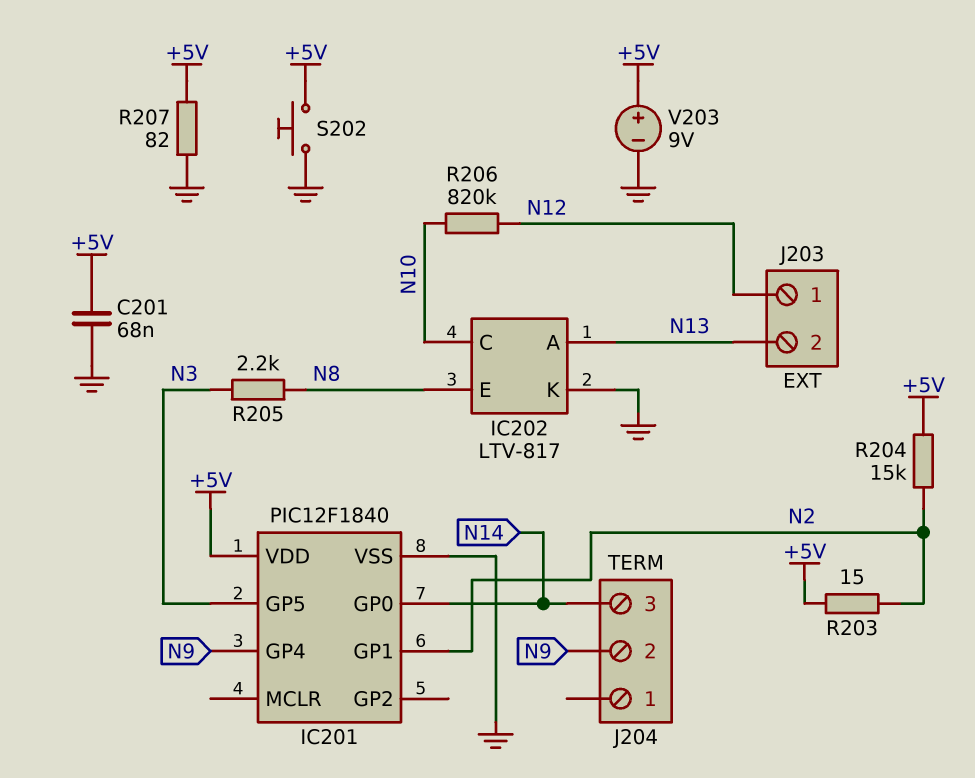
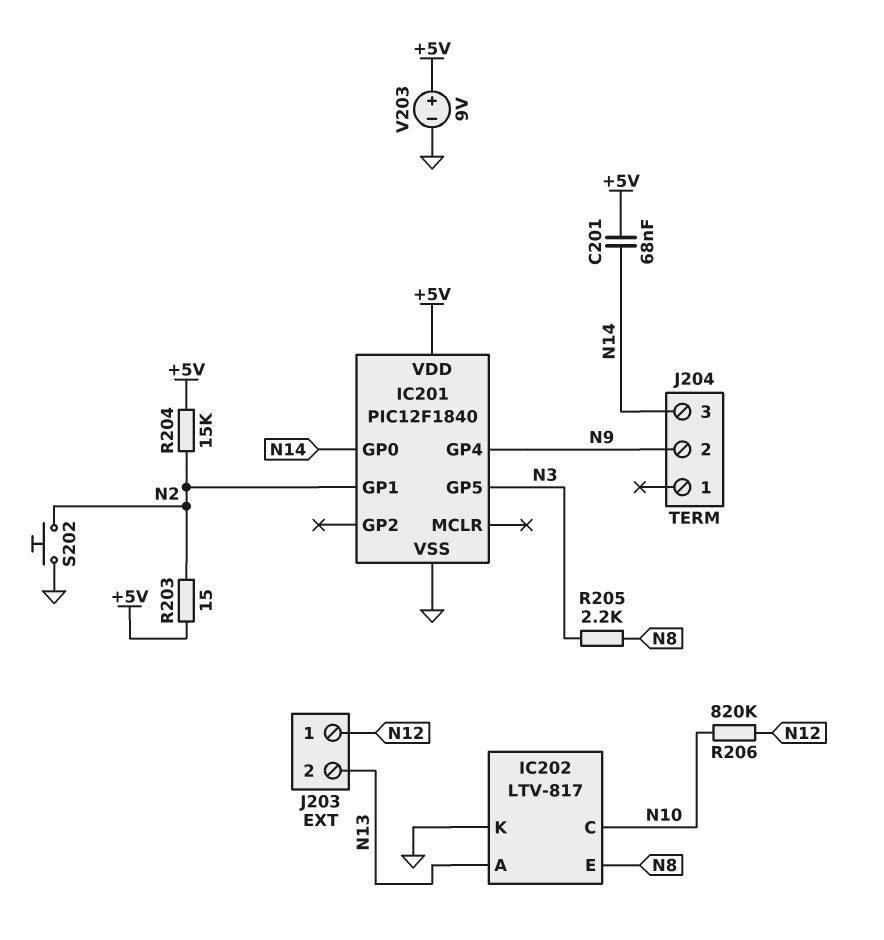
C201: 68nF (+5V, GND) -> 68nF (+5V, N14)
R207: 82 (+5V, GND) -> none
S202: button (+5V, GND) -> button (GND, N2)

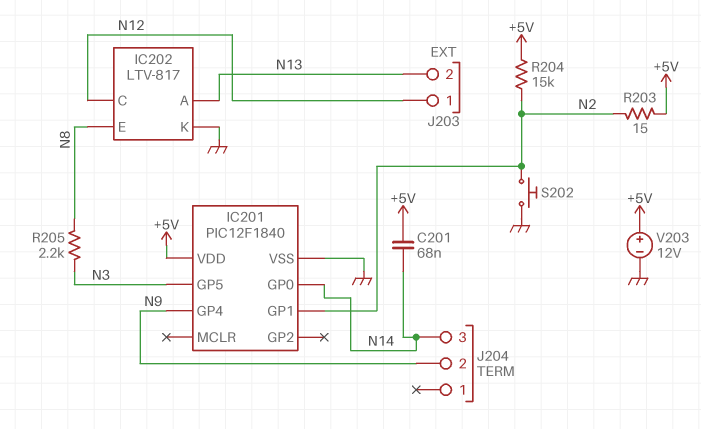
IC202 pin C: N10 -> N12
R206: 820k (N10, N12) -> none
V203: 9V (plus +5V, minus GND) -> 12V (plus +5V, minus GND)

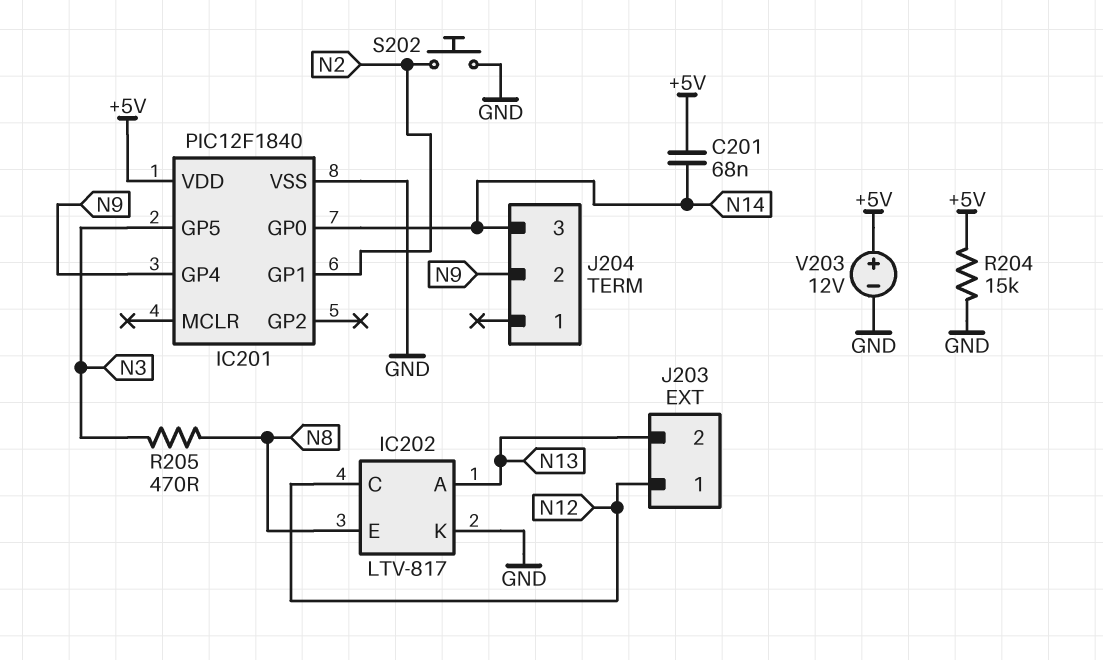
R203: 15 (+5V, N2) -> none
R204: 15k (+5V, N2) -> 15k (+5V, GND)
R205: 2.2k (N3, N8) -> 470 (N3, N8)

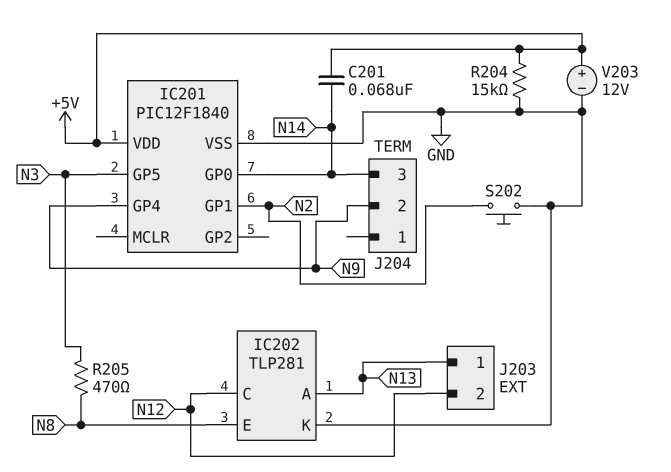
IC202: LTV-817 -> TLP281
J203 pin 1: N12 -> N13
J203 pin 2: N13 -> N12

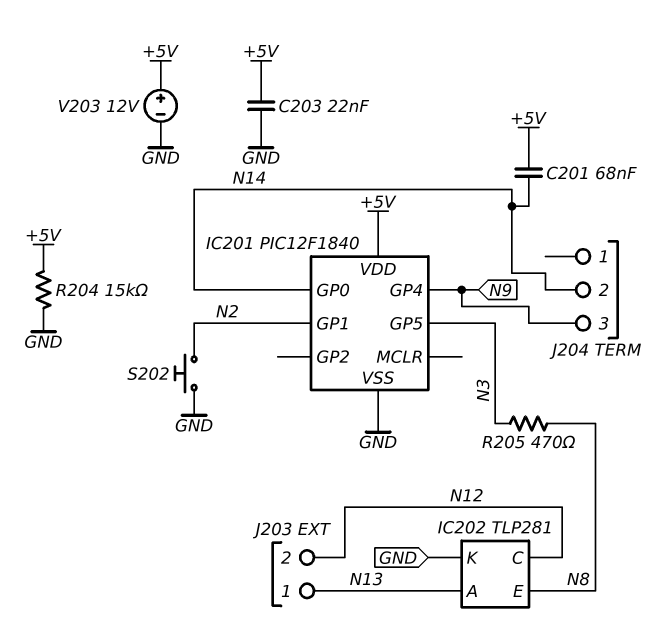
C203: none -> 22nF (+5V, GND)
J204 pin 2: N9 -> N14
J204 pin 3: N14 -> N9

